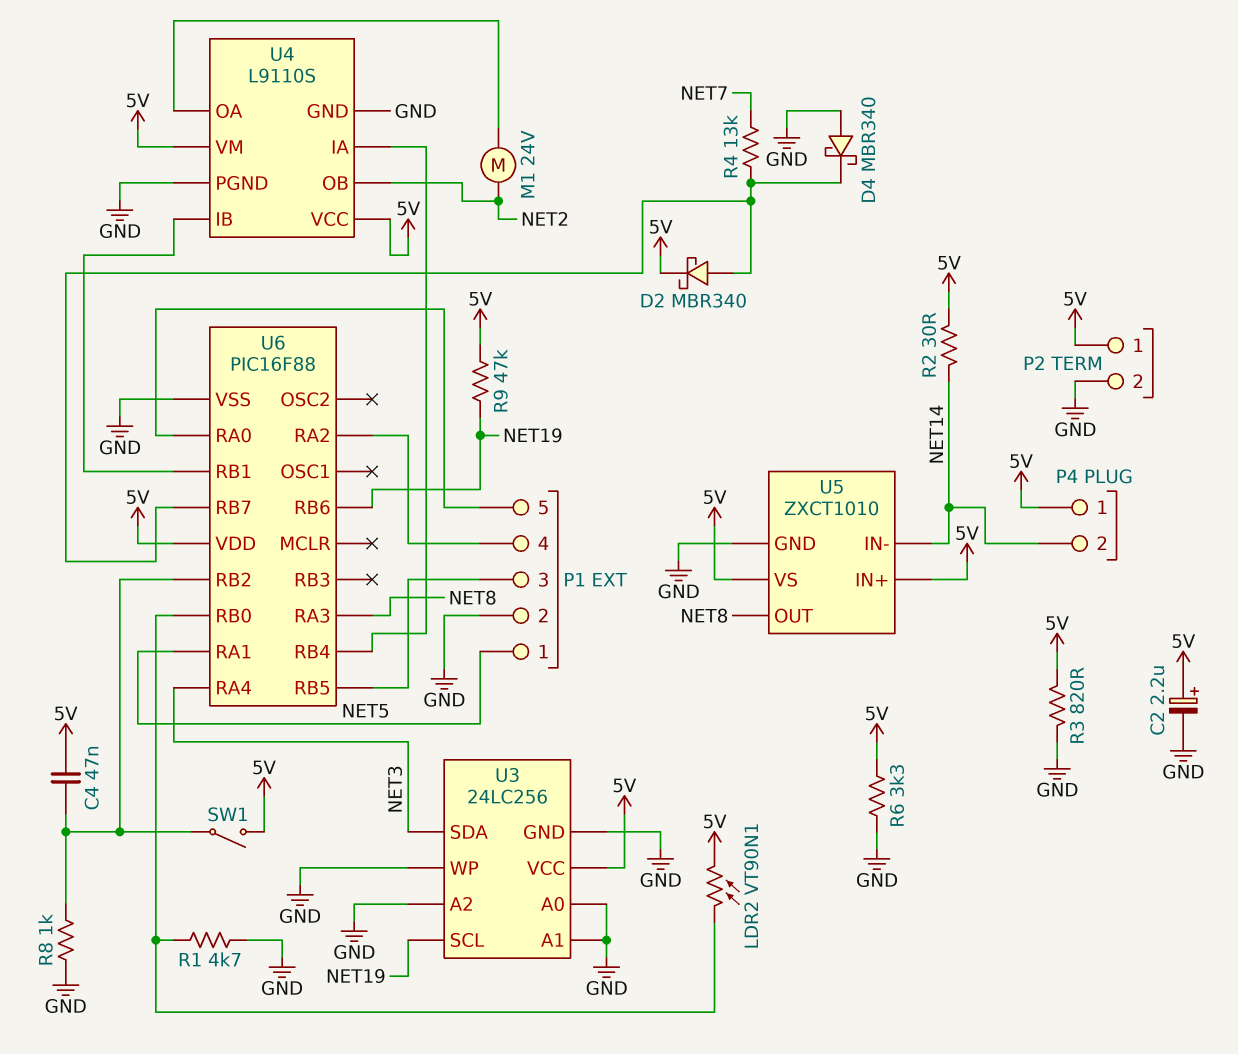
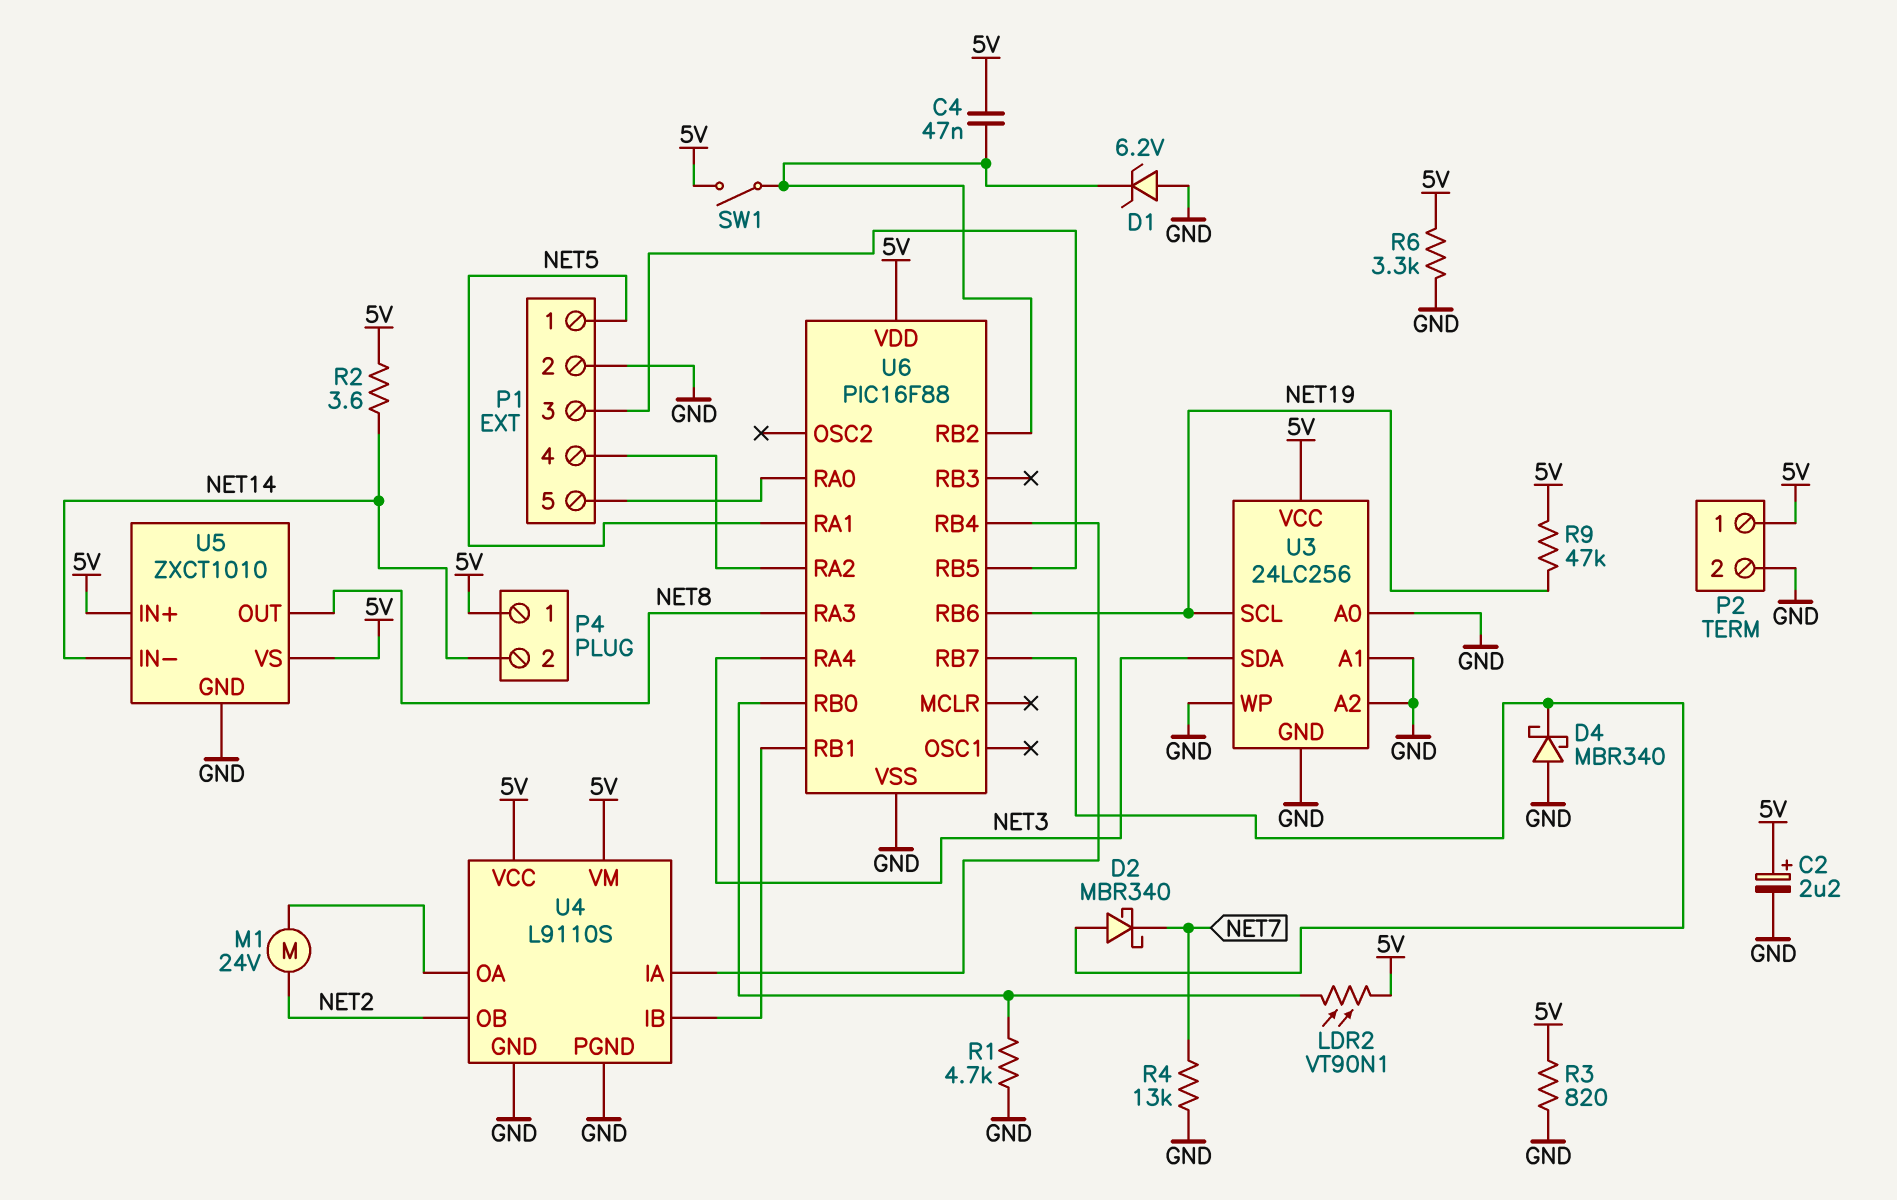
D1: none -> zener 6.2V (A GND, K U6/RB2)
D2: schottky MBR340 (A U6/RB7, K 5V) -> schottky MBR340 (A U6/RB7, K NET7)
R2: 30 (5V, NET14) -> 3.6 (5V, NET14)
R4: 13k (NET7, U6/RB7) -> 13k (GND, NET7)
R8: 1k (GND, U6/RB2) -> none

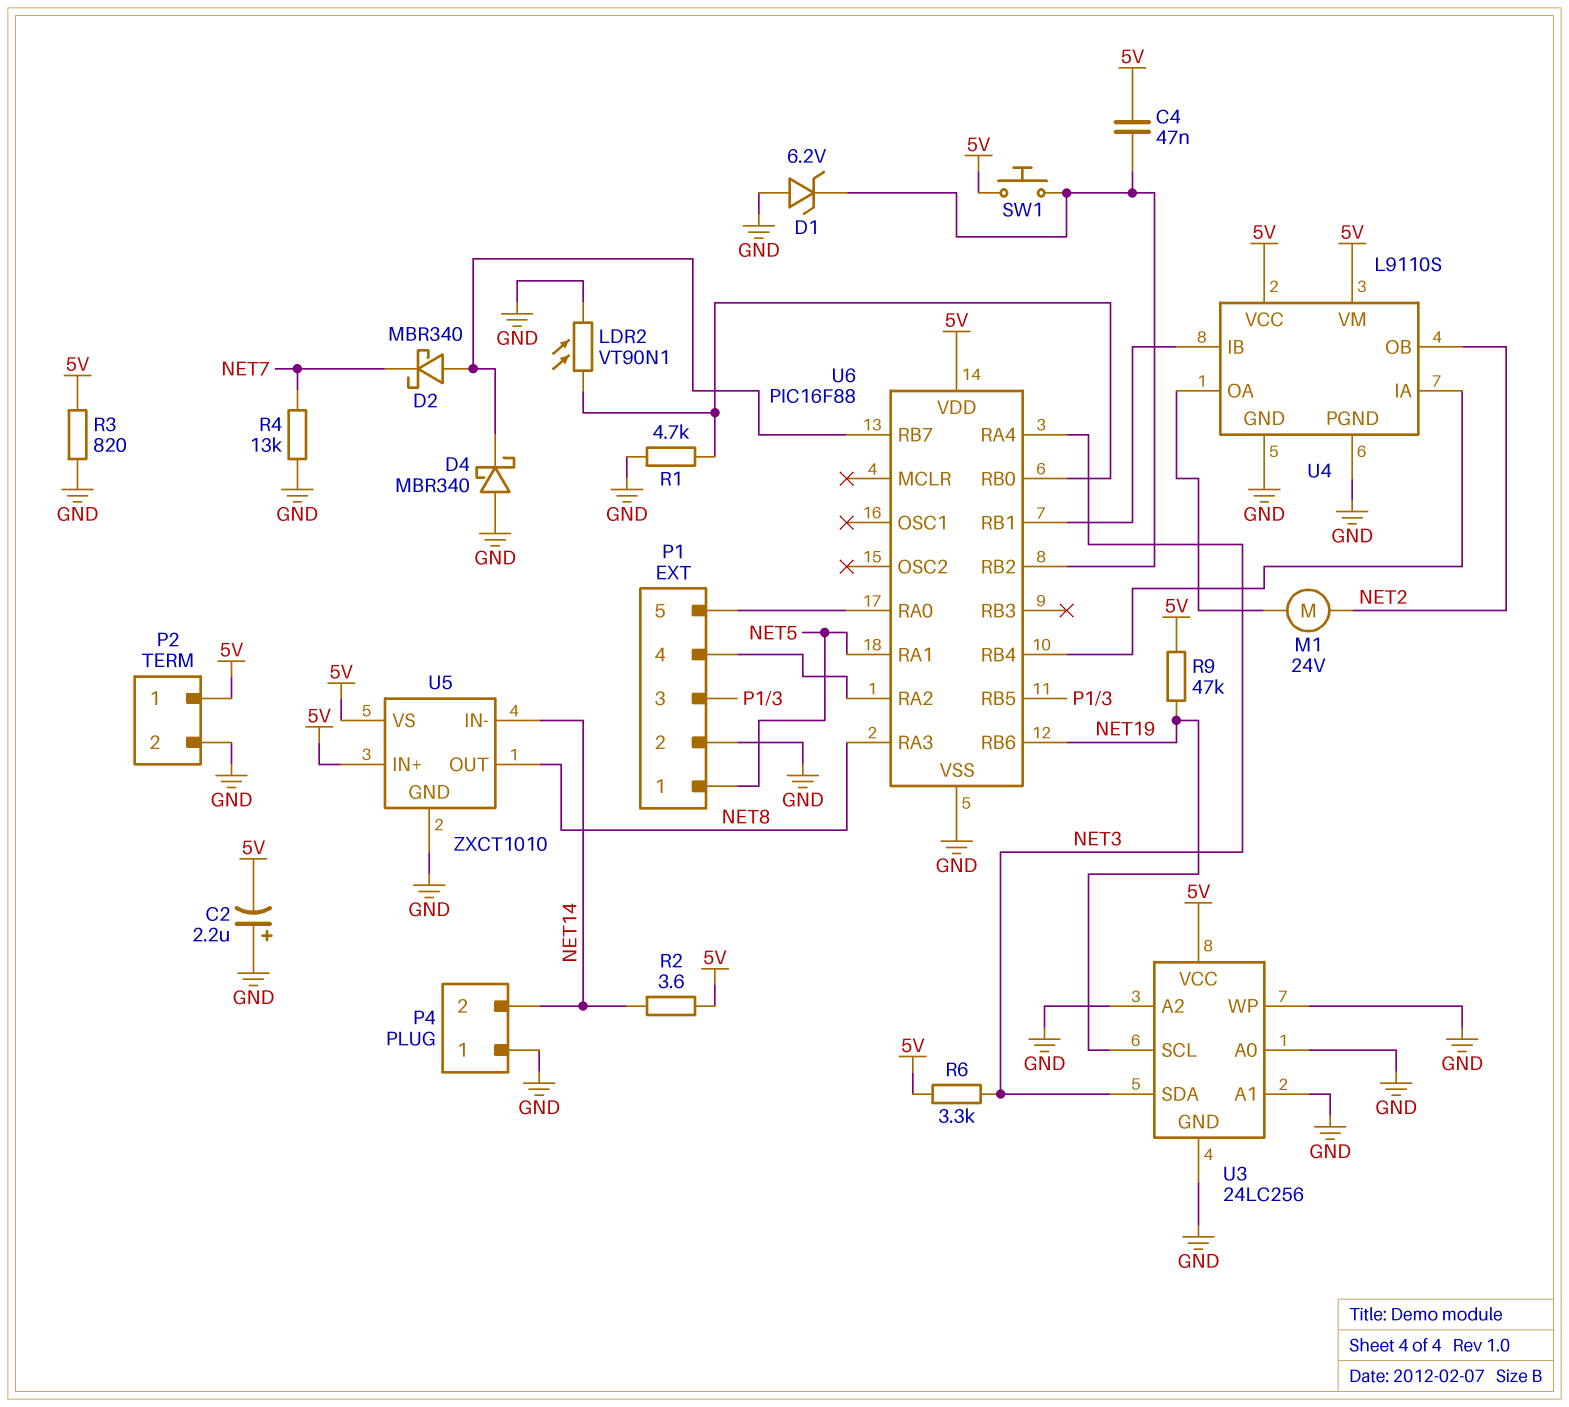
C2: 2.2uF (plus 5V, minus GND) -> 2.2uF (plus GND, minus 5V)
LDR2: VT90N1 (5V, U6/RB0) -> VT90N1 (GND, U6/RB0)
P4 pin 1: 5V -> GND
R6: 3.3k (5V, GND) -> 3.3k (5V, NET3)
SW1: switch (5V, U6/RB2) -> button (5V, U6/RB2)

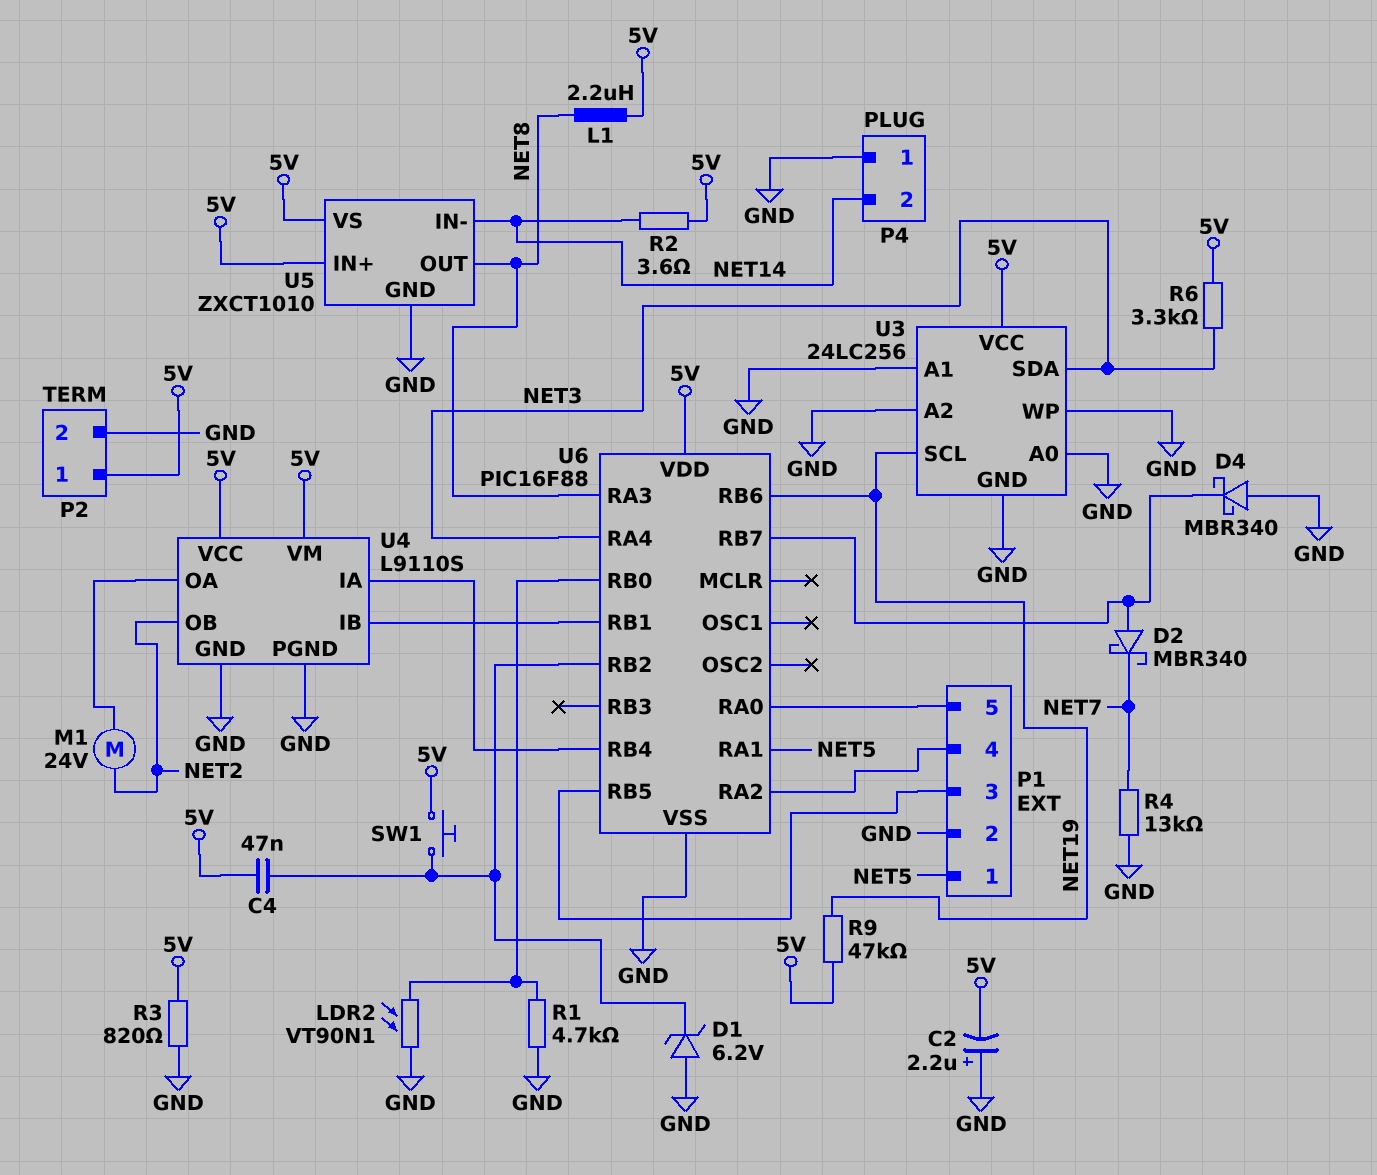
L1: none -> 2.2uH (5V, NET8)

